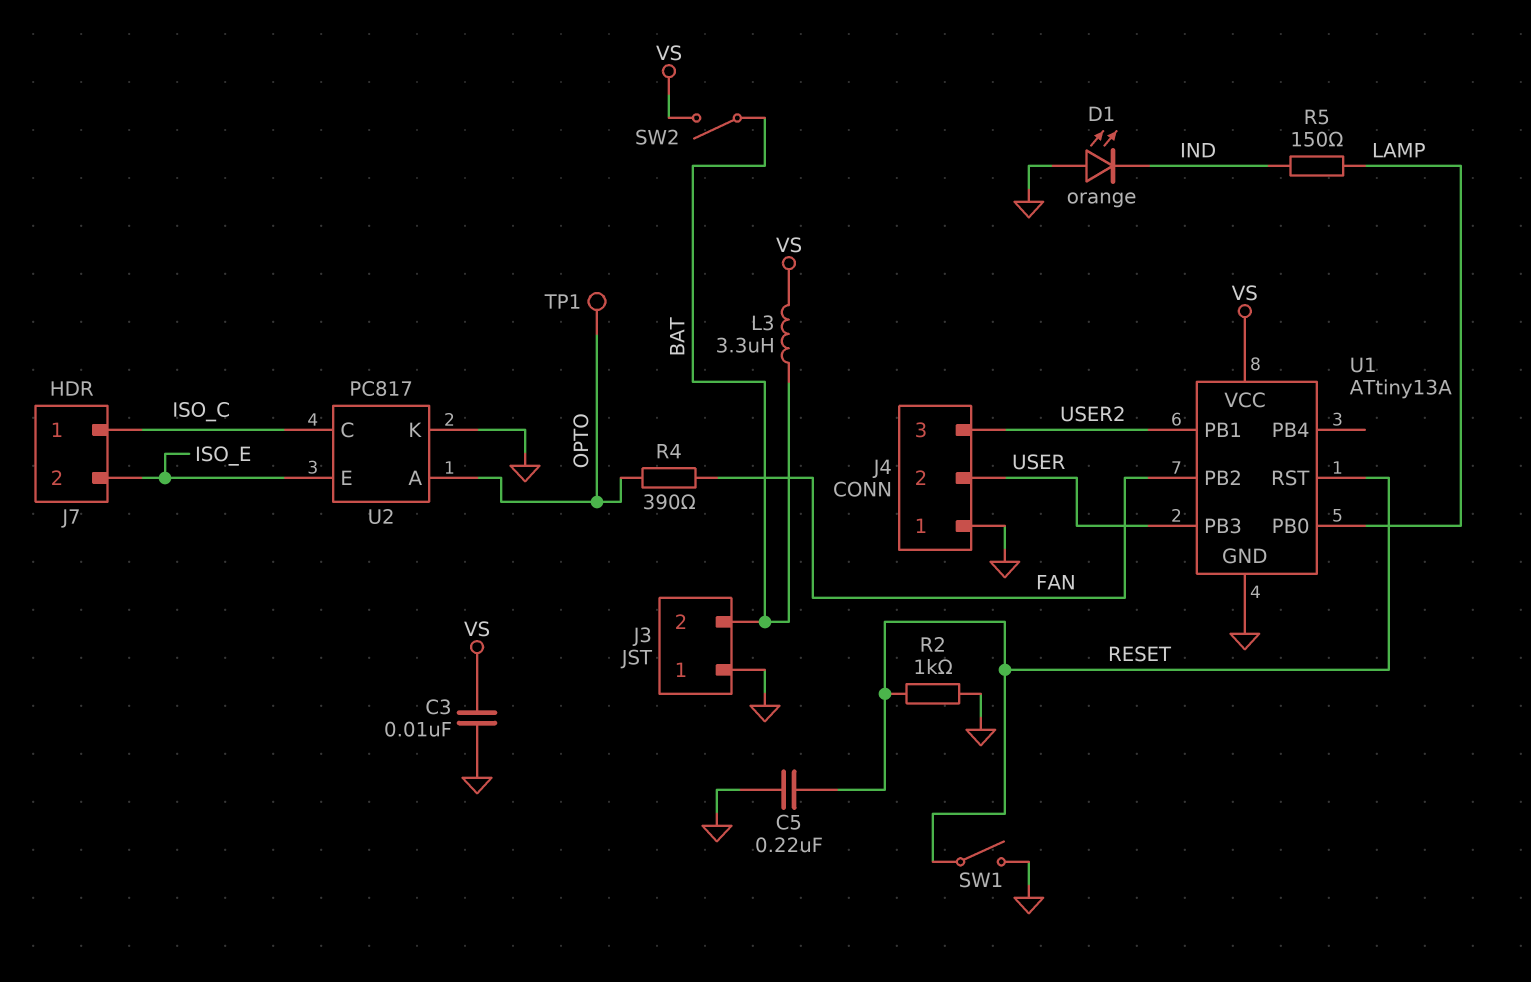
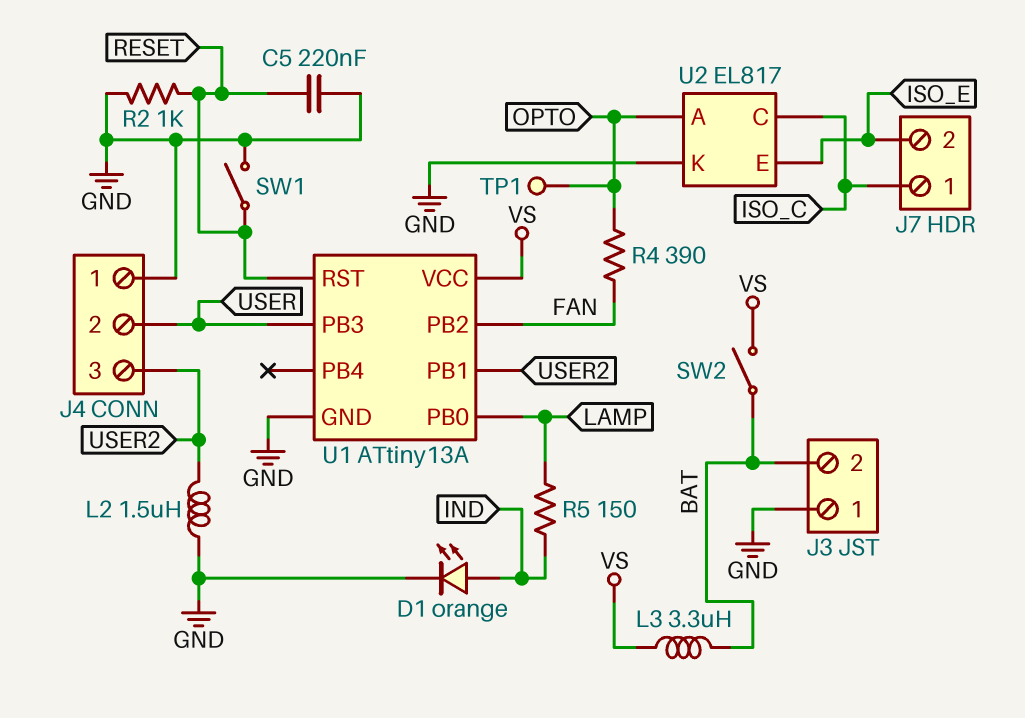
C3: 10nF (GND, VS) -> none
D1: LED orange (A GND, K IND) -> LED orange (A IND, K GND)
L2: none -> 1.5uH (GND, USER2)
U2: PC817 -> EL817

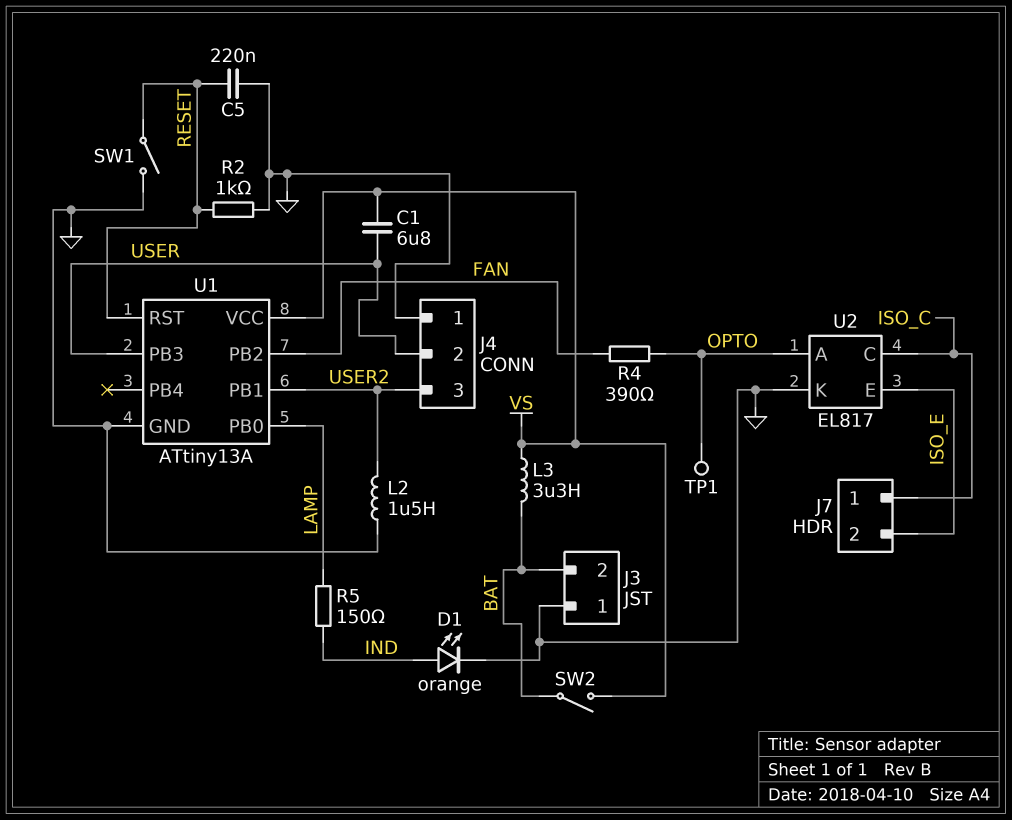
C1: none -> 6.8uF (USER, VS)

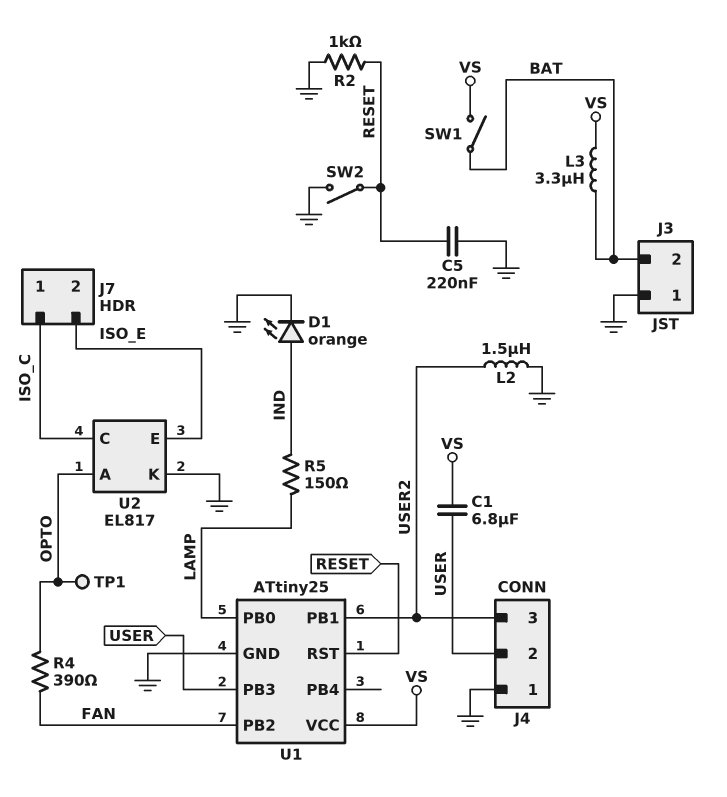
SW1: switch (GND, RESET) -> switch (BAT, VS)
SW2: switch (BAT, VS) -> switch (GND, RESET)
U1: ATtiny13A -> ATtiny25

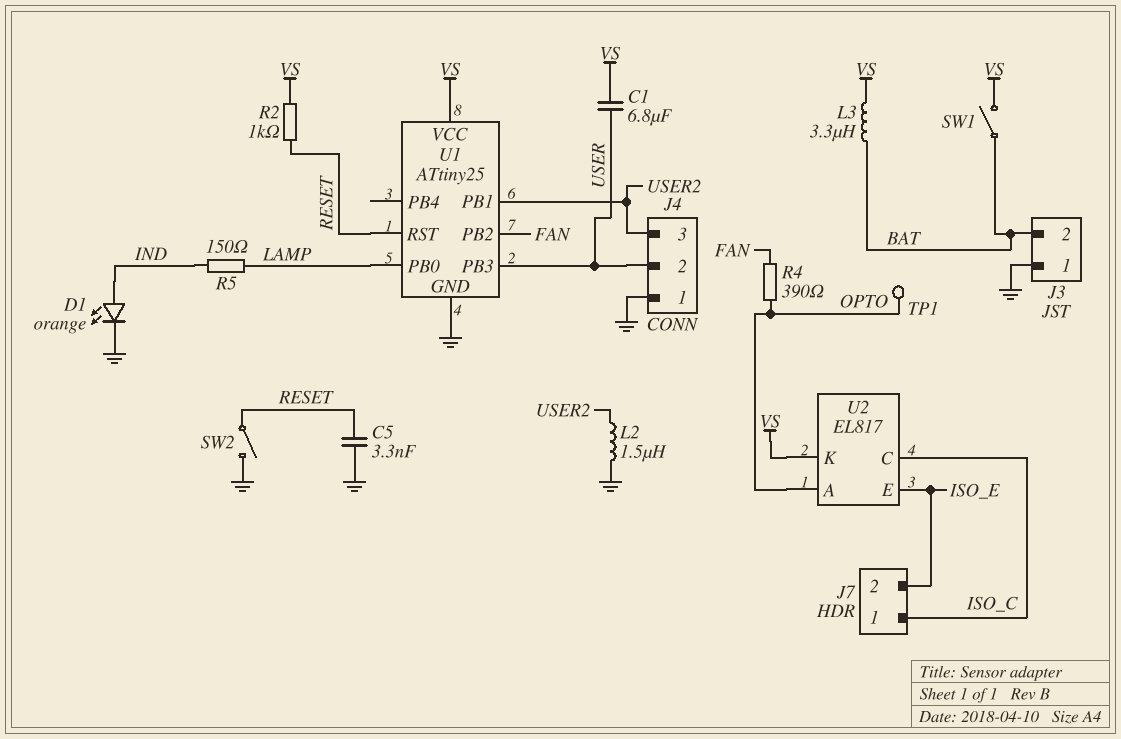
C5: 220nF (GND, RESET) -> 3.3nF (GND, RESET)
R2: 1k (GND, RESET) -> 1k (RESET, VS)
U2 pin K: GND -> VS

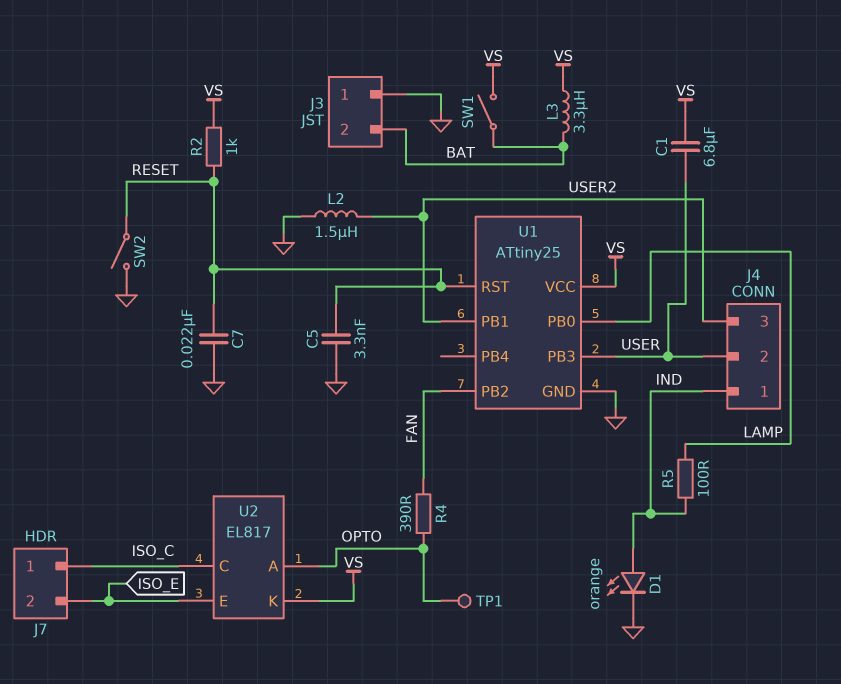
C7: none -> 22nF (GND, RESET)
J4 pin 1: GND -> IND
R5: 150 (IND, LAMP) -> 100 (IND, LAMP)

